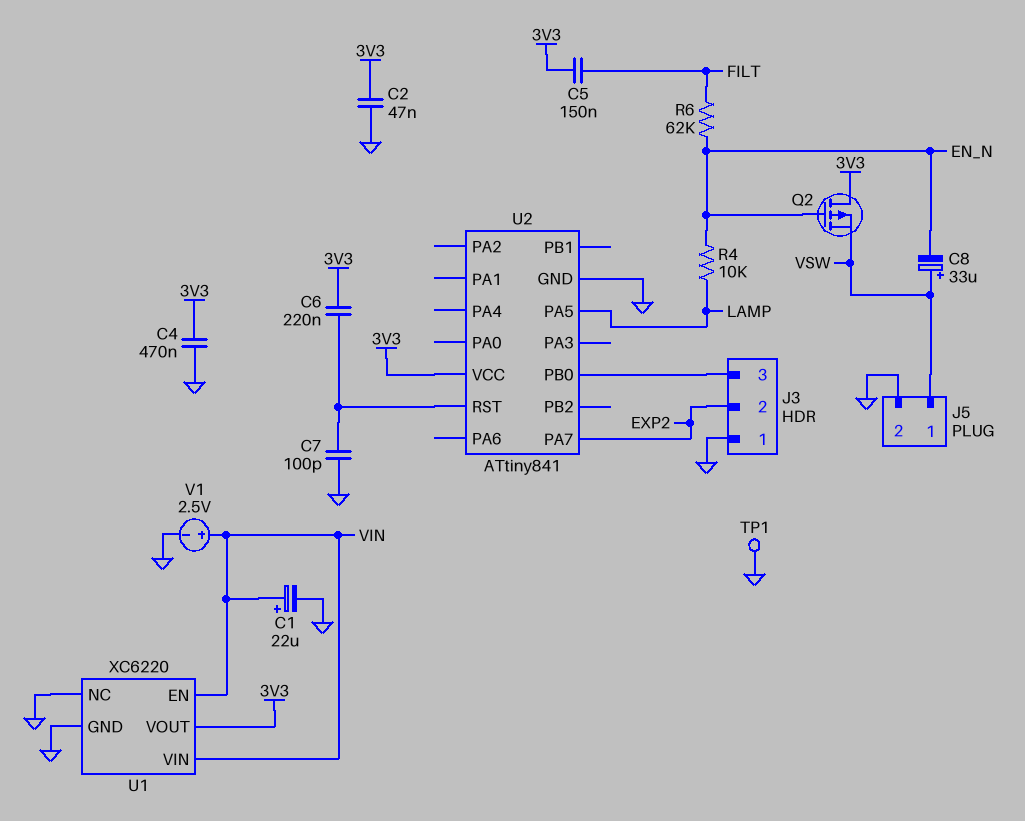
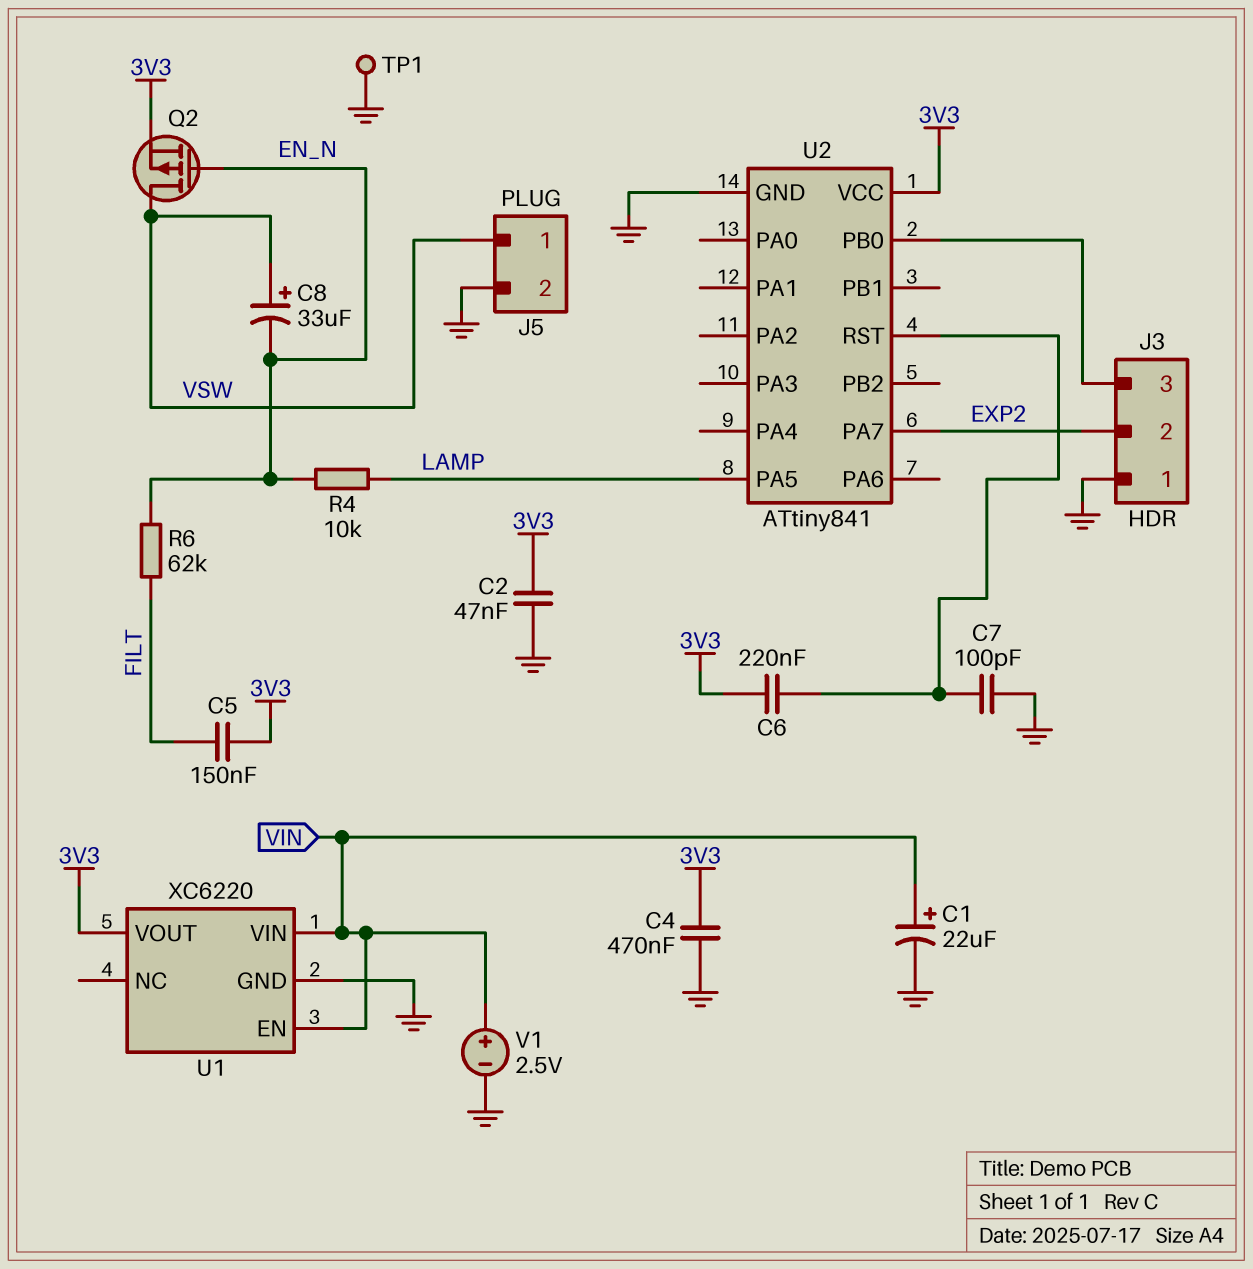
Q2: PMOS (G EN_N, D 3V3, S VSW) -> PMOS (G EN_N, D VSW, S 3V3)
U1 pin NC: GND -> none

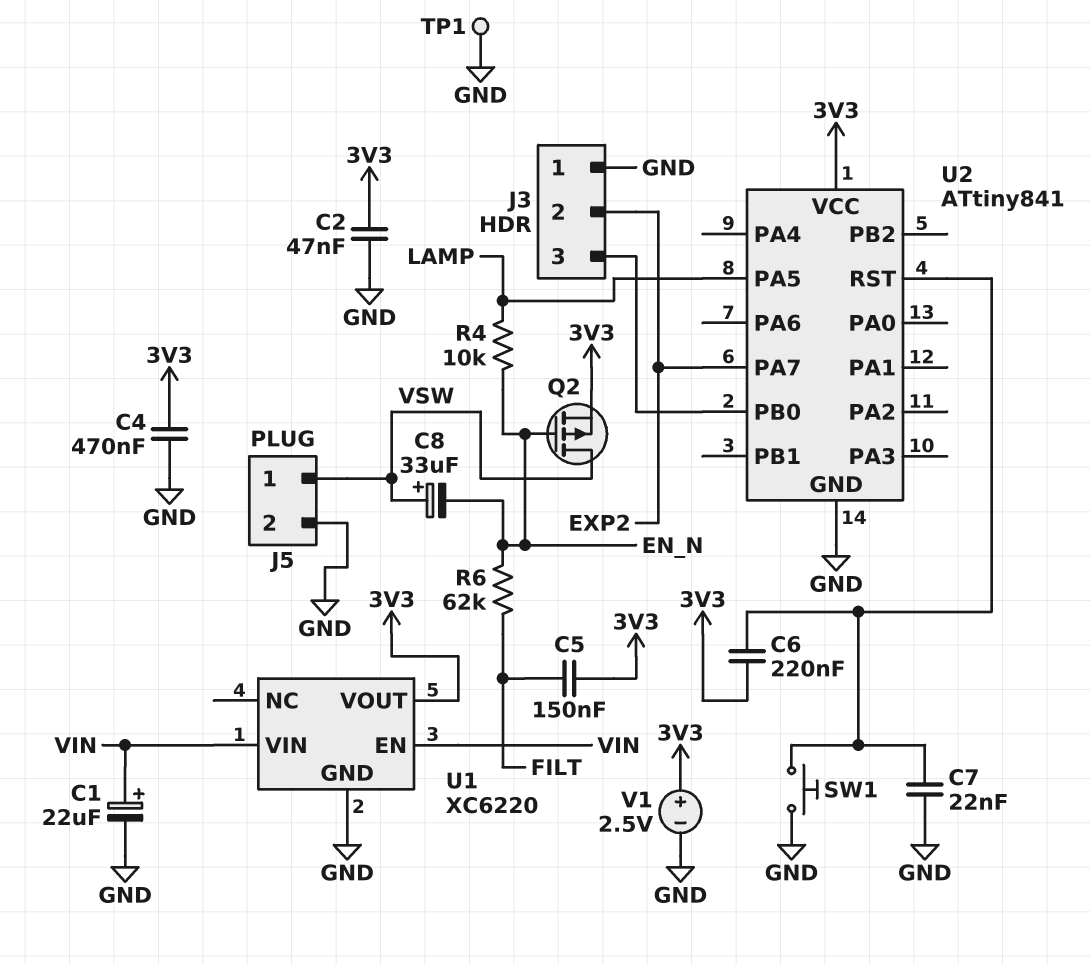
C7: 100pF (GND, U2/RST) -> 22nF (GND, U2/RST)
SW1: none -> button (GND, U2/RST)
V1: 2.5V (plus VIN, minus GND) -> 2.5V (plus 3V3, minus GND)

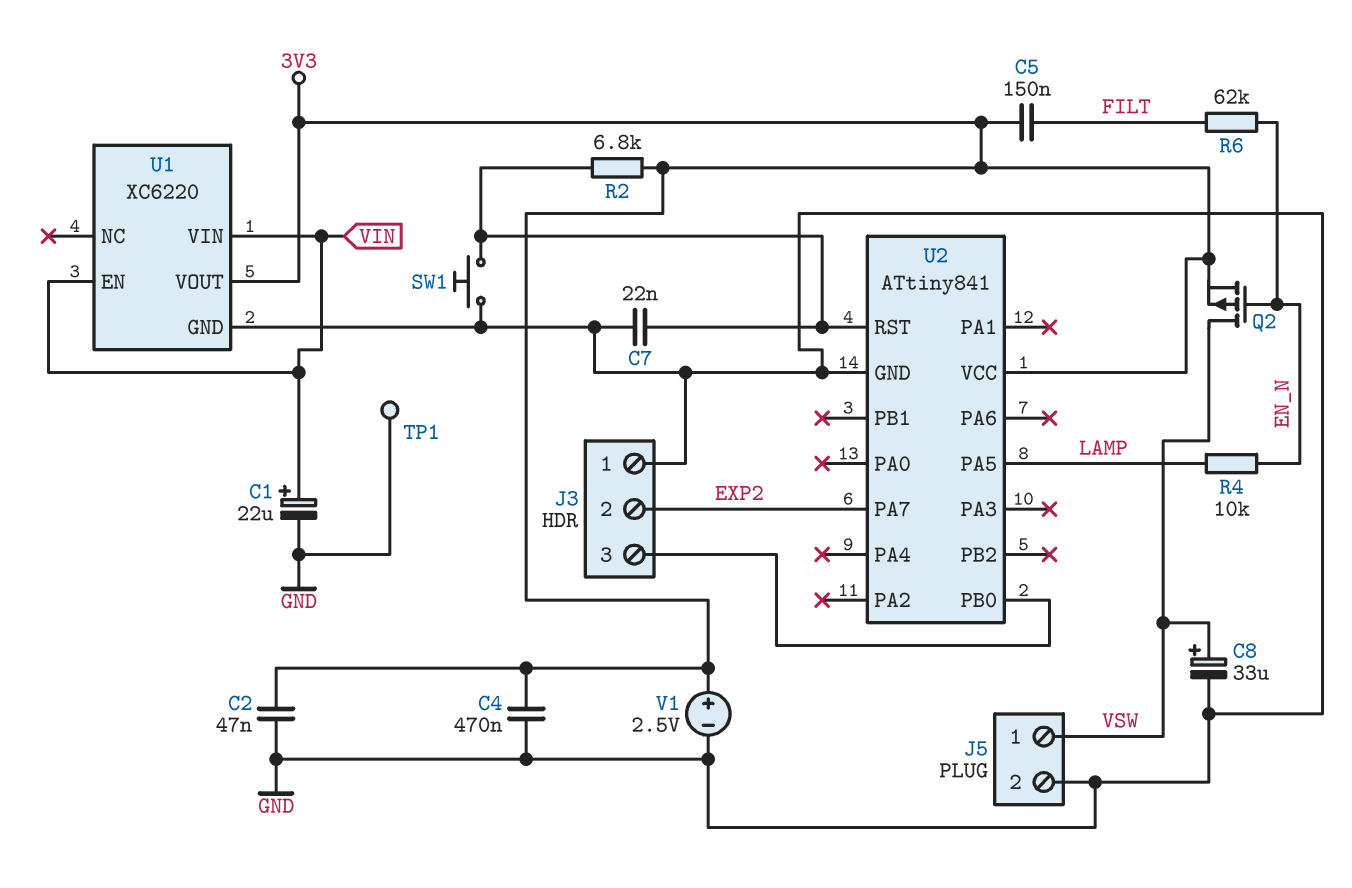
C6: 220nF (3V3, U2/RST) -> none
C8: 33uF (plus VSW, minus EN_N) -> 33uF (plus VSW, minus GND)
R2: none -> 6.8k (3V3, U2/RST)

